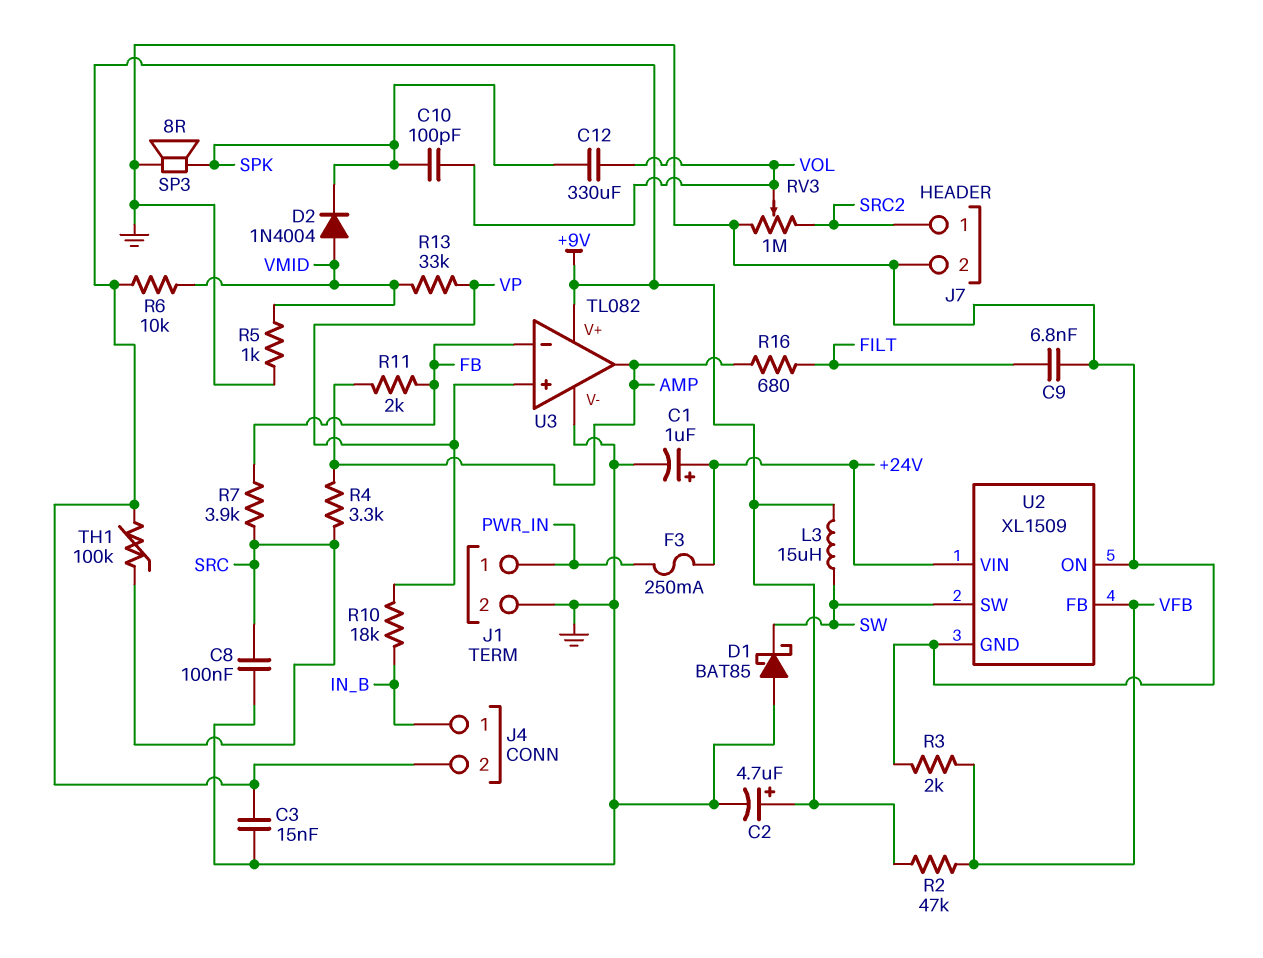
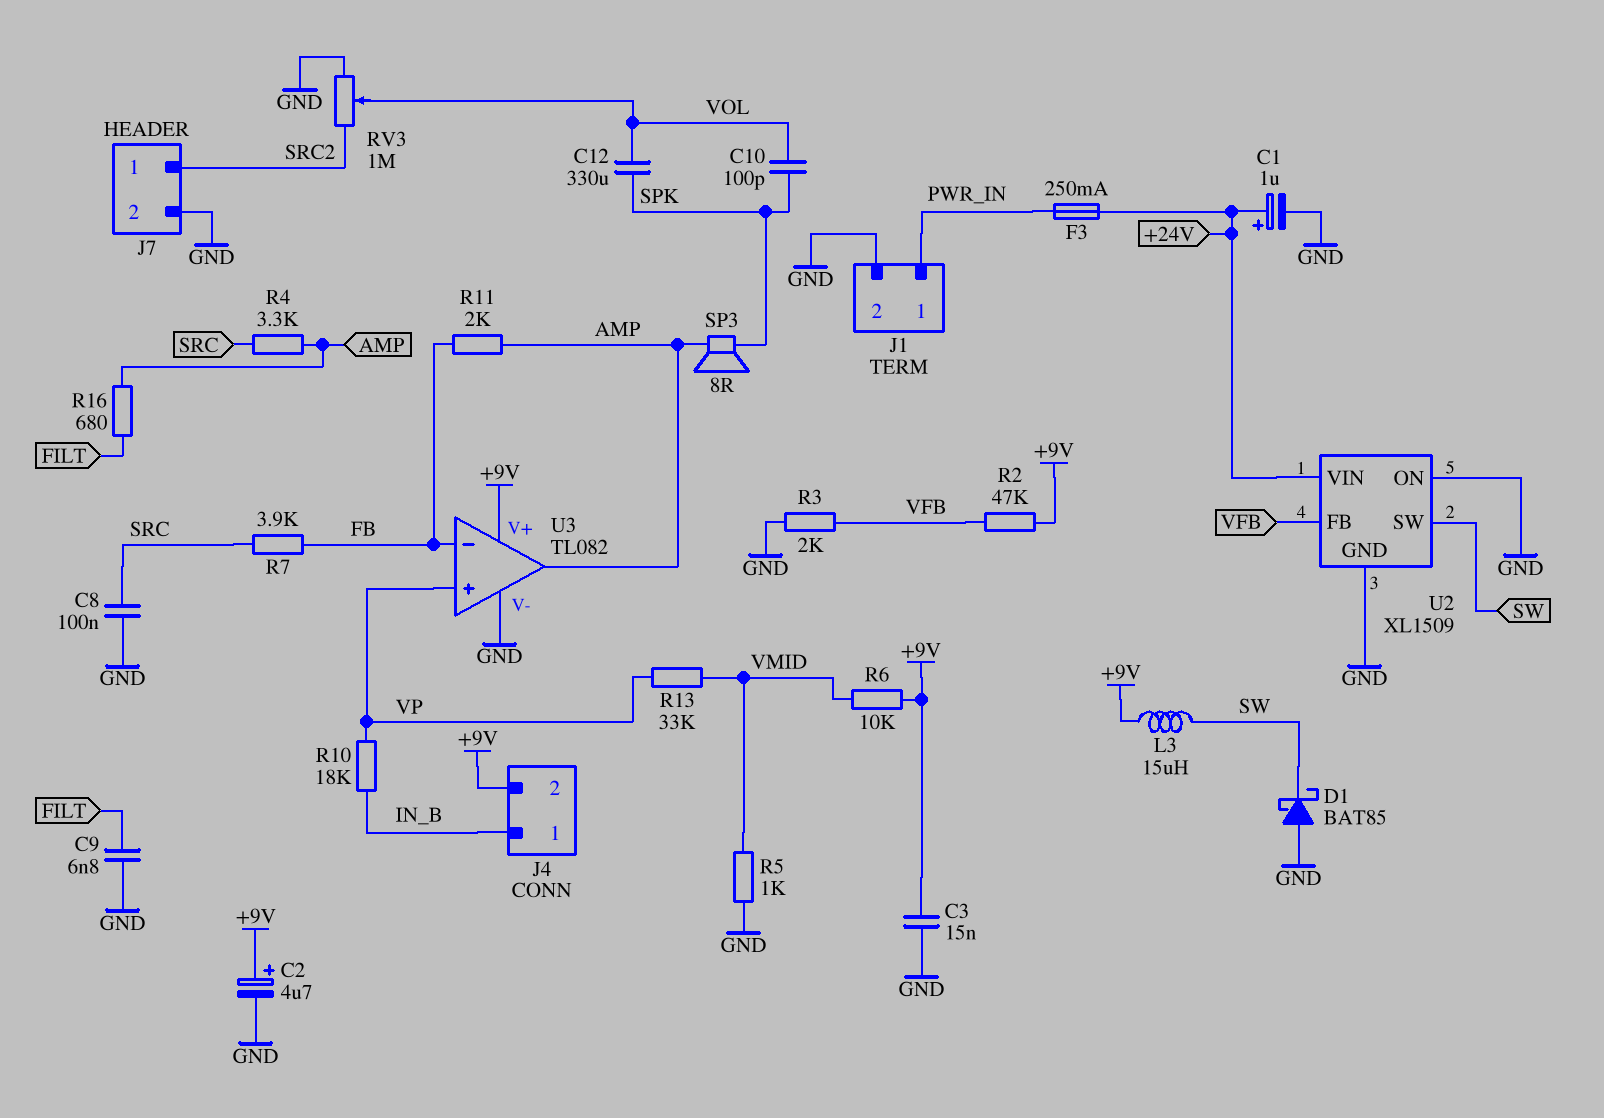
D2: diode 1N4004 (A VMID, K SPK) -> none
SP3: speaker 8R (GND, SPK) -> speaker 8R (AMP, SPK)
TH1: 100k (+9V, SRC) -> none

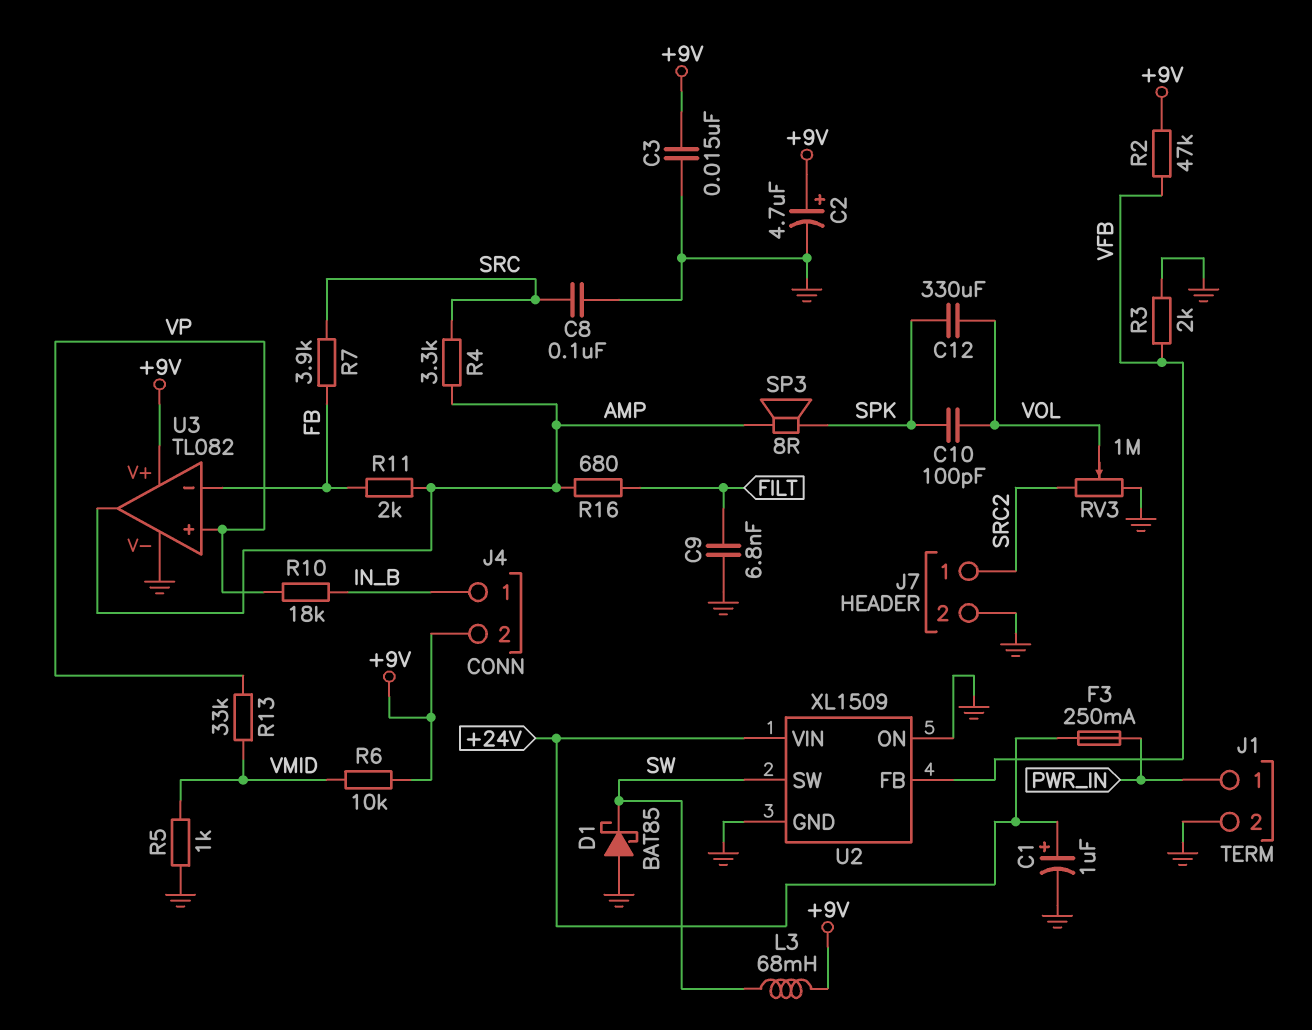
L3: 15uH (+9V, SW) -> 68mH (+9V, SW)

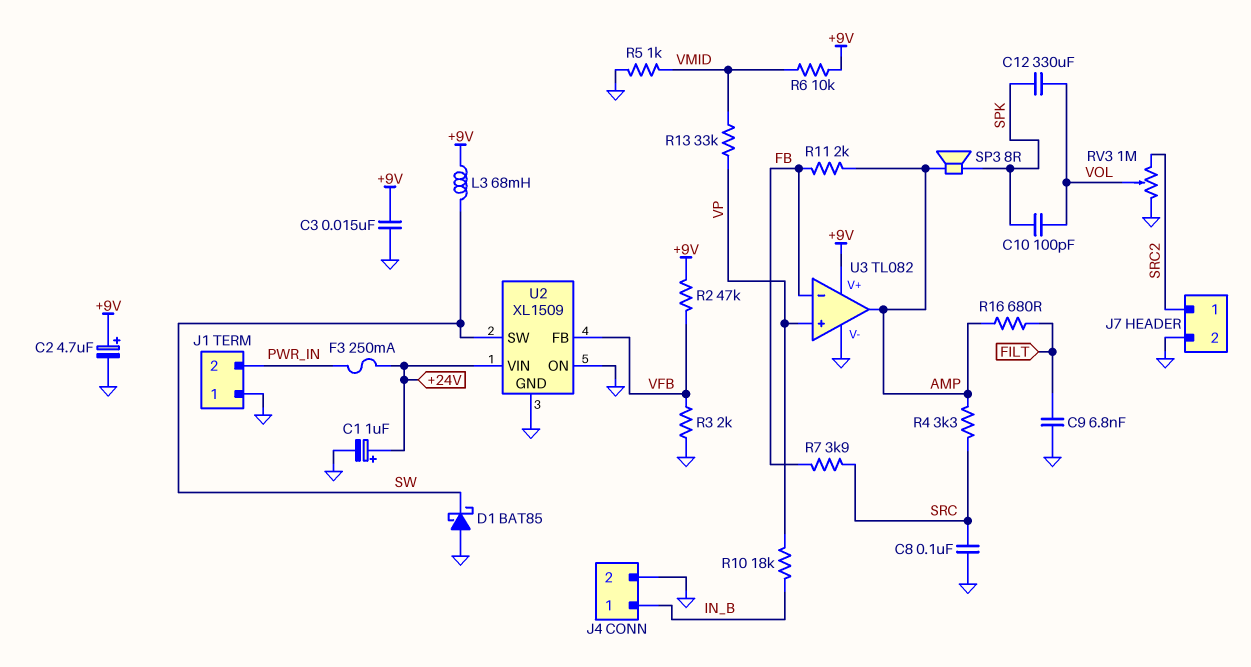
J1 pin 1: PWR_IN -> GND
J1 pin 2: GND -> PWR_IN
J4 pin 2: +9V -> GND

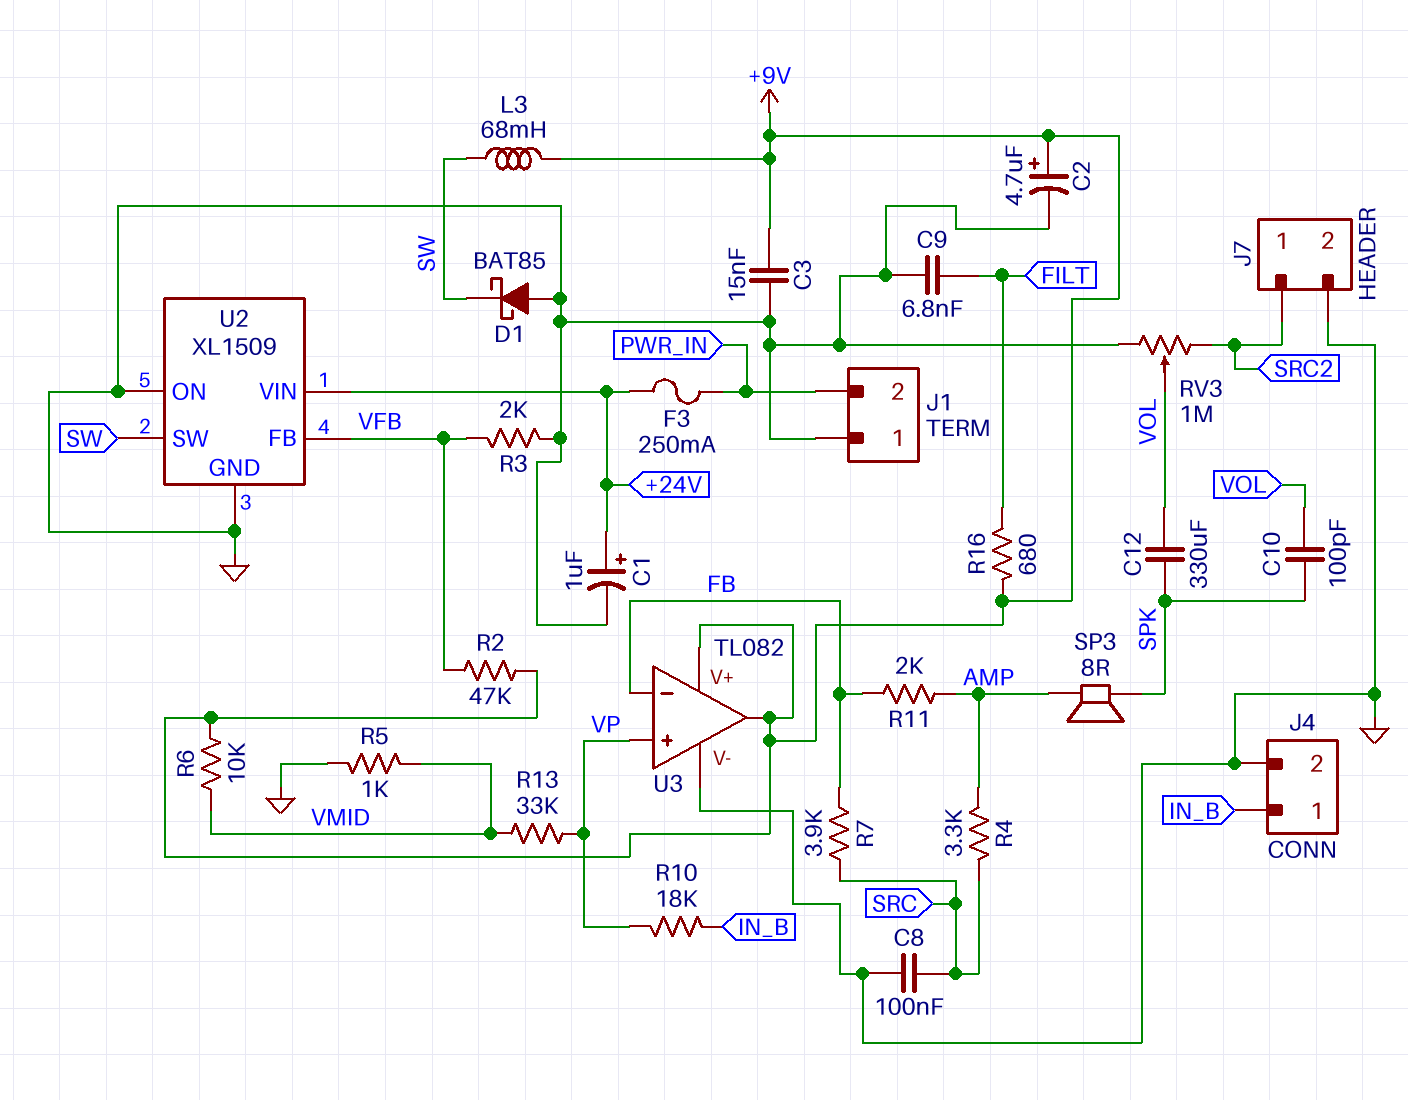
R16: 680 (AMP, FILT) -> 680 (+9V, FILT)
U3 pin out: AMP -> +9V

